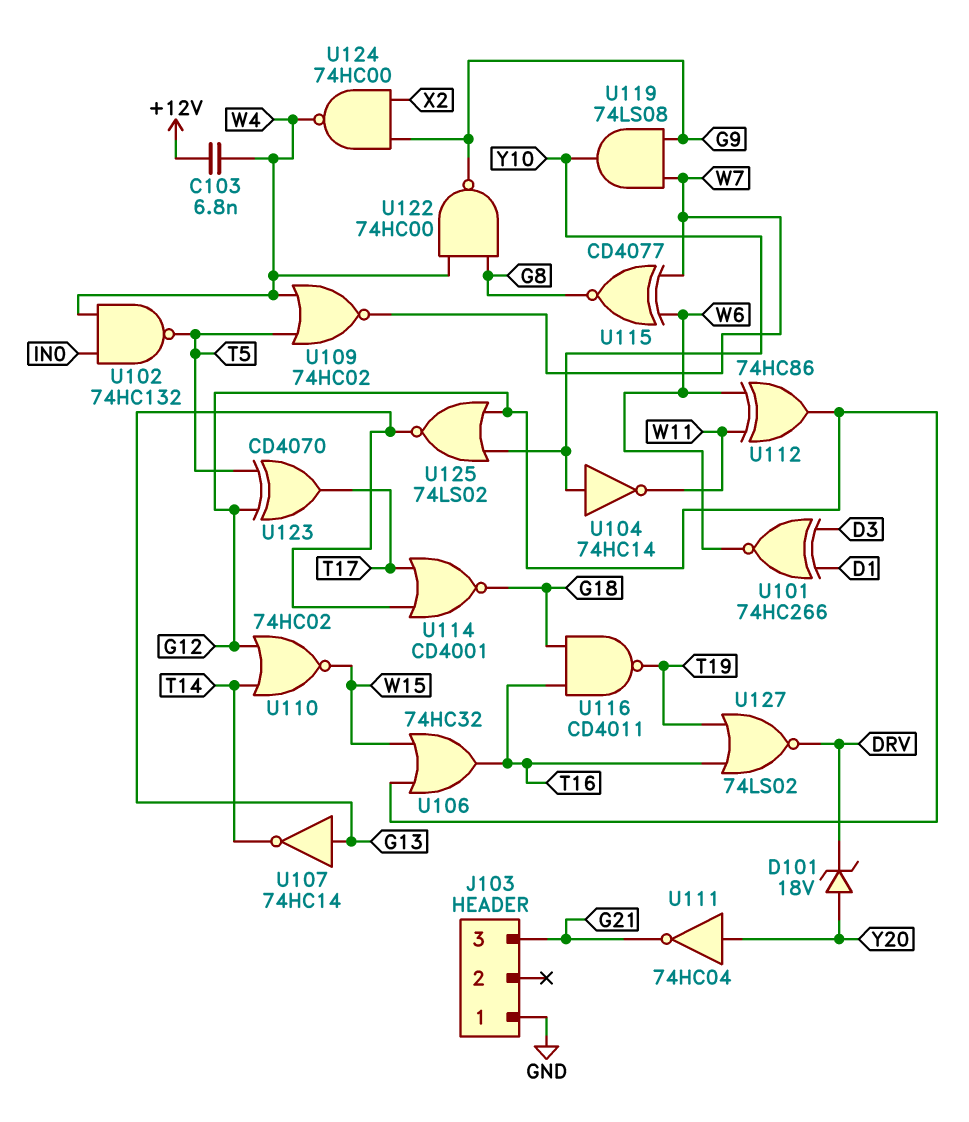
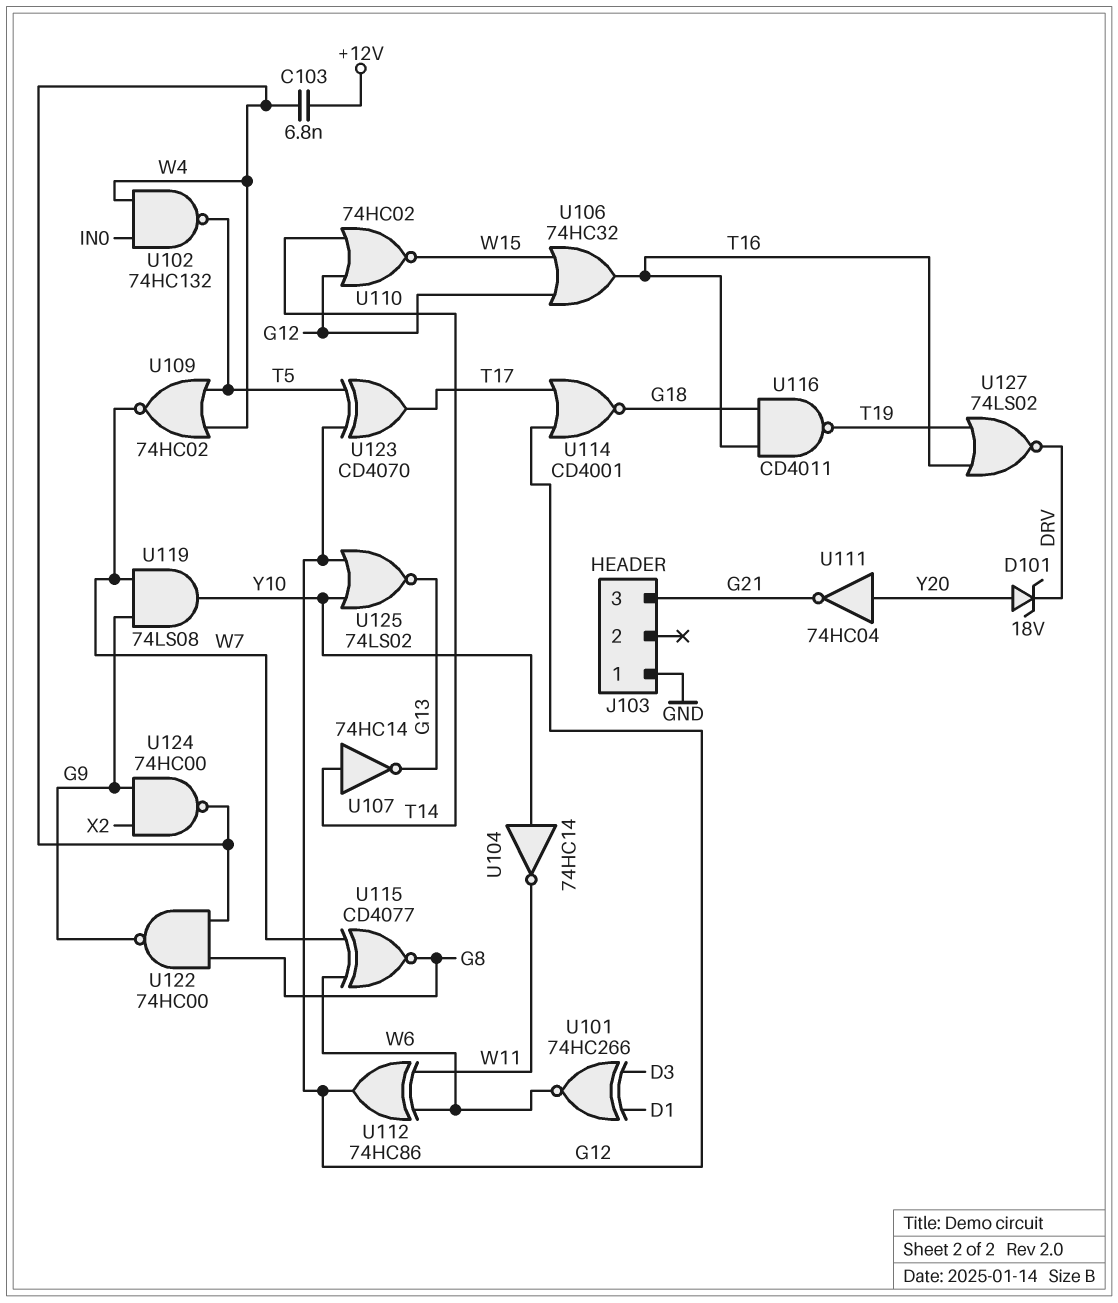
U107: NOT 74HC14 (in G13, out T14) -> NOT 74HC14 (in T14, out G13)
U114: NOR CD4001 (in G13, in T17, out G18) -> NOR CD4001 (in G12, in T17, out G18)

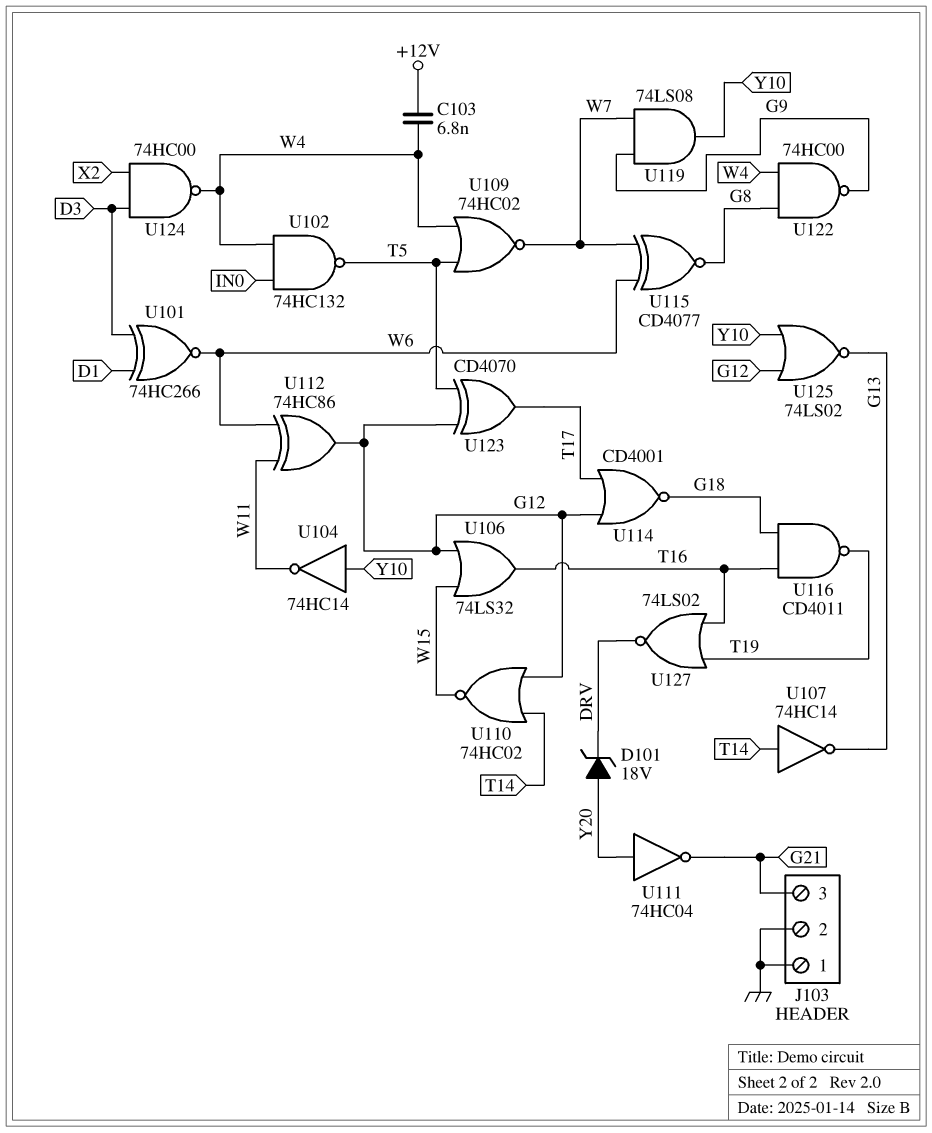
J103 pin 2: none -> GND
U106: OR 74HC32 (in G12, in W15, out T16) -> OR 74LS32 (in G12, in W15, out T16)
U124: NAND 74HC00 (in G9, in X2, out W4) -> NAND 74HC00 (in D3, in X2, out W4)

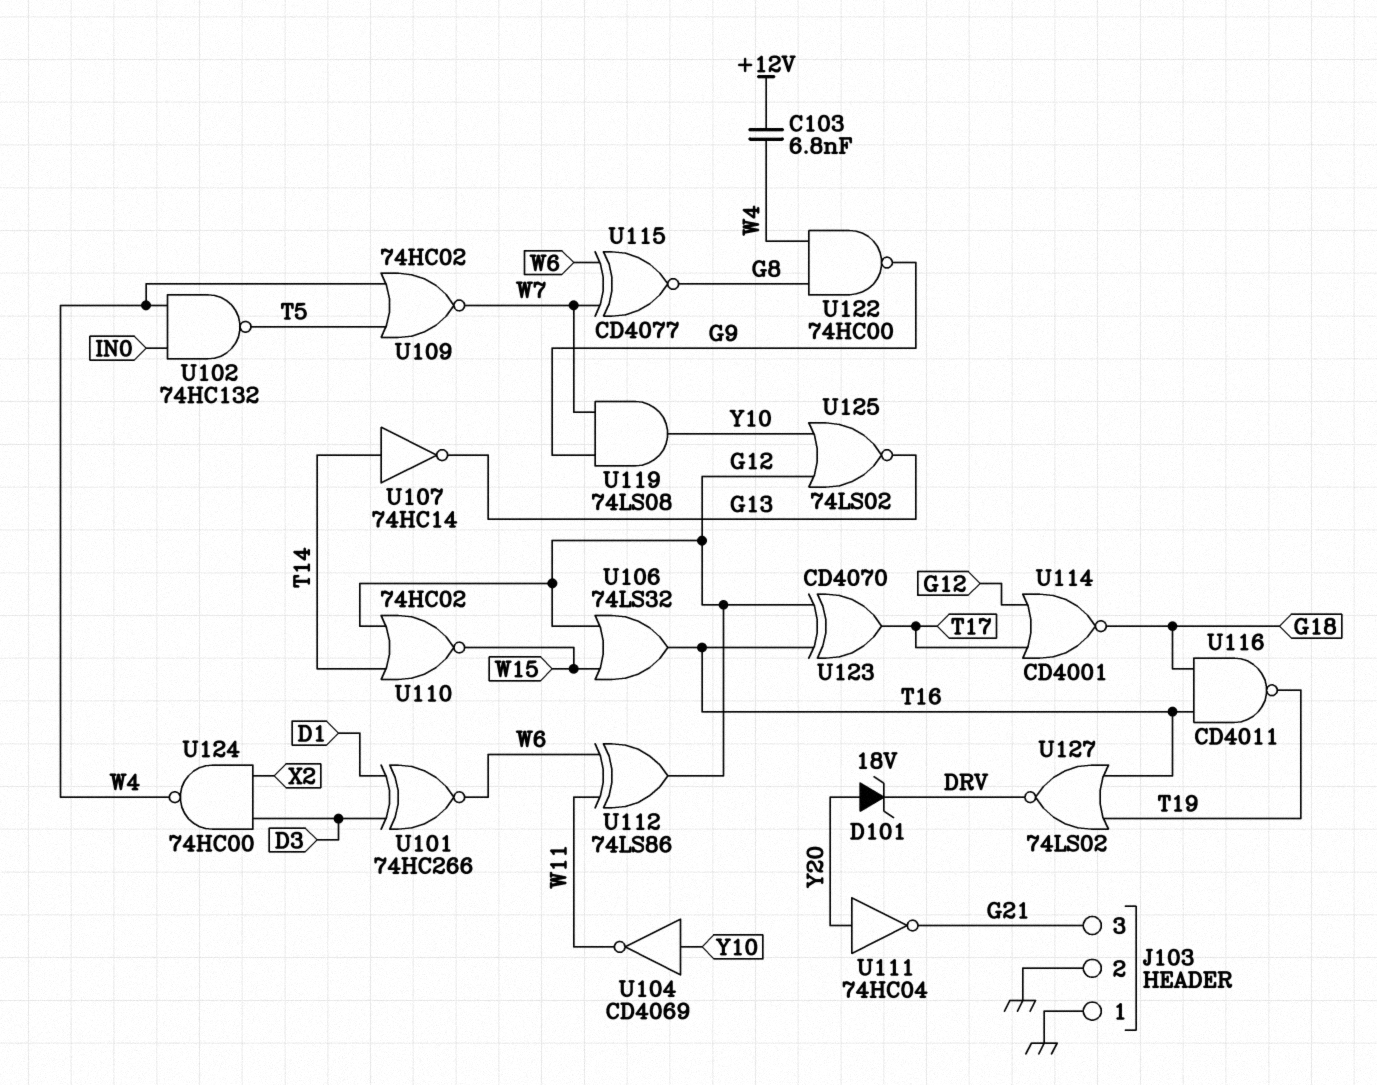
U104: NOT 74HC14 (in Y10, out W11) -> NOT CD4069 (in Y10, out W11)
U112: XOR 74HC86 (in W6, in W11, out G12) -> XOR 74LS86 (in W6, in W11, out G12)
U123: XOR CD4070 (in G12, in T5, out T17) -> XOR CD4070 (in G12, in T16, out T17)

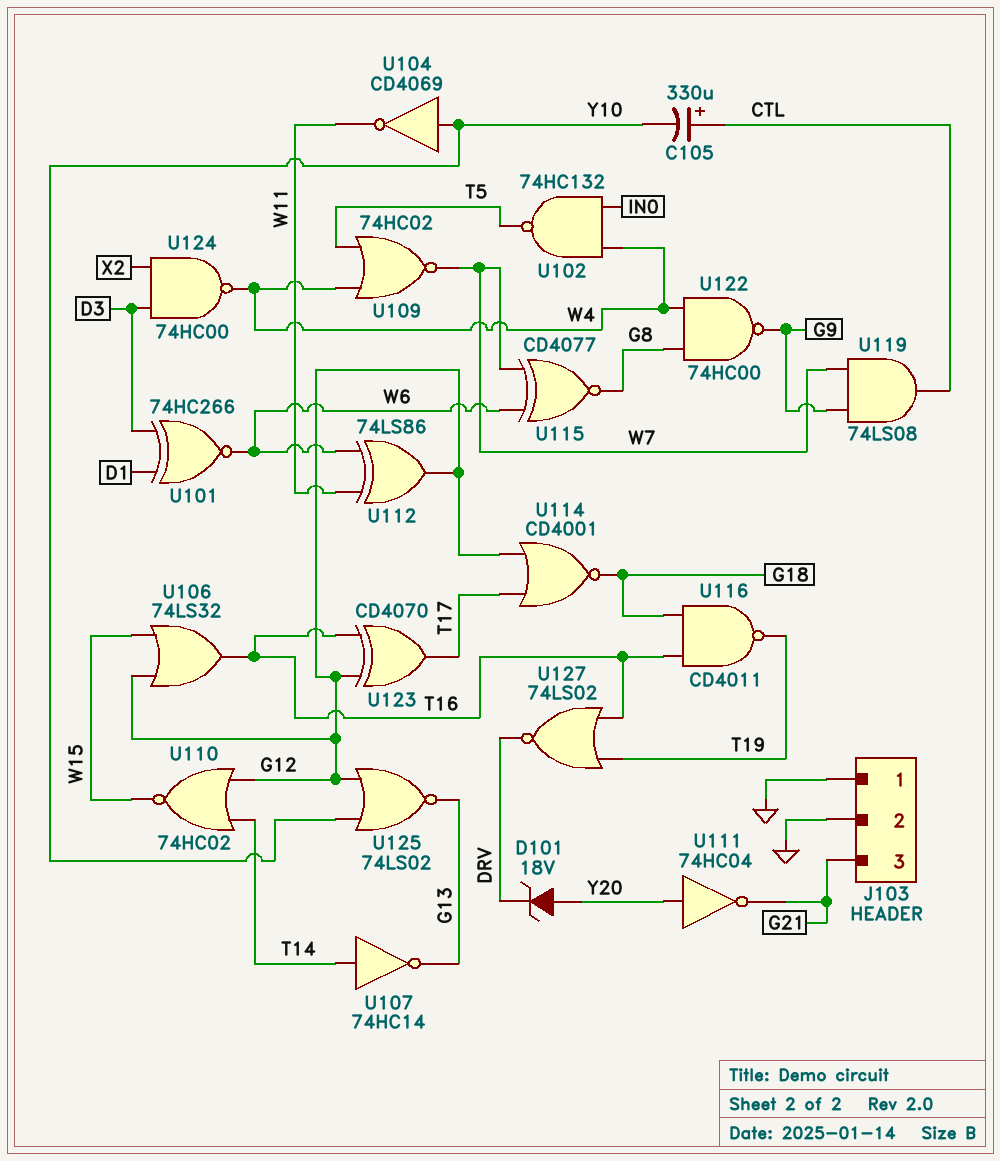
C103: 6.8nF (+12V, W4) -> none
C105: none -> 330uF (plus CTL, minus Y10)
U119: AND 74LS08 (in G9, in W7, out Y10) -> AND 74LS08 (in G9, in W7, out CTL)

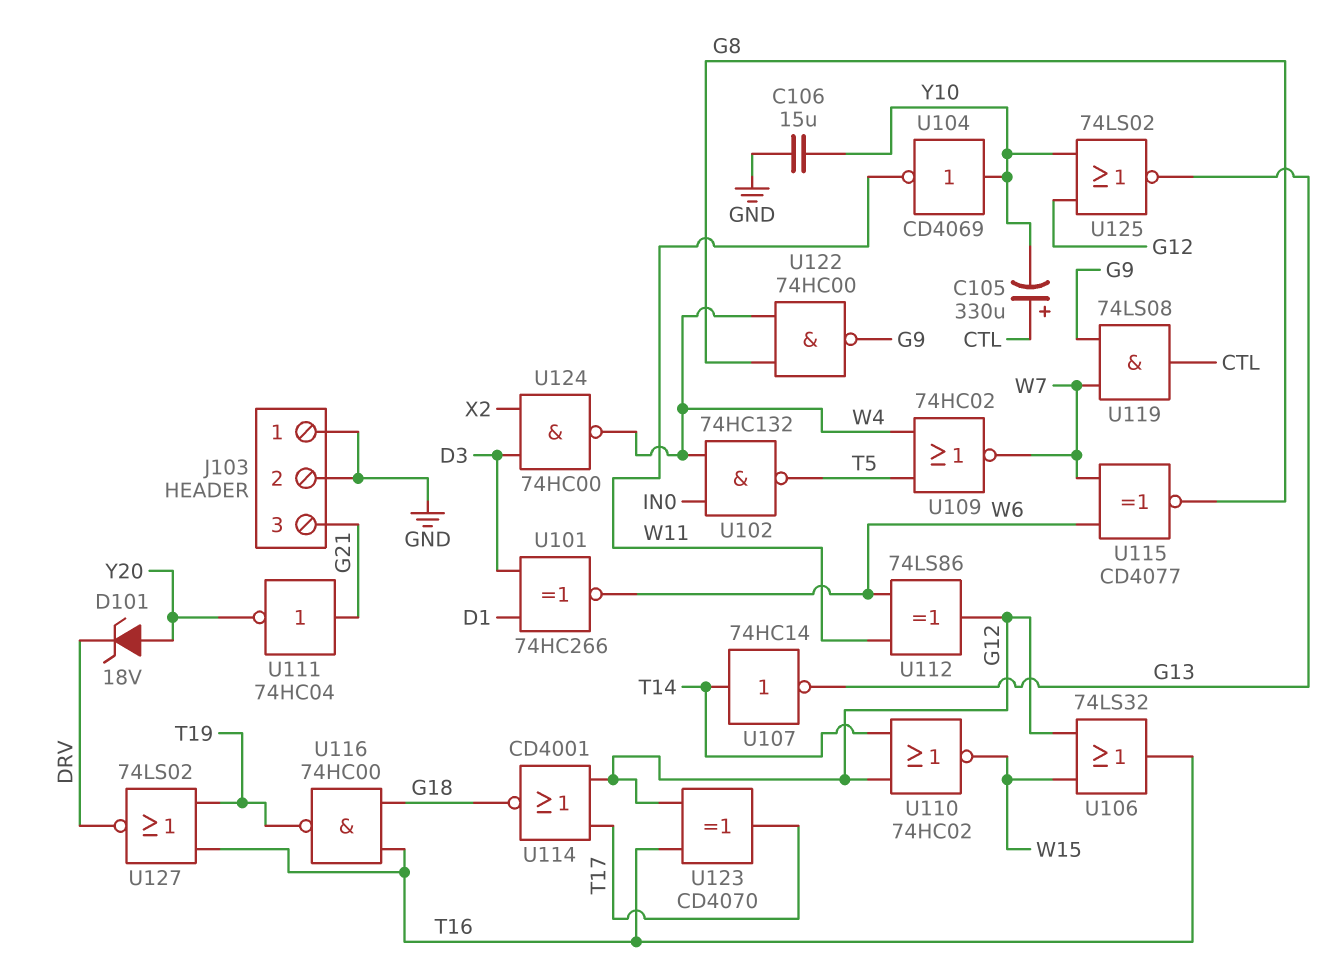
C106: none -> 15uF (GND, Y10)
U111: NOT 74HC04 (in Y20, out G21) -> NOT 74HC04 (in G21, out Y20)
U116: NAND CD4011 (in G18, in T16, out T19) -> NAND 74HC00 (in G18, in T16, out T19)

